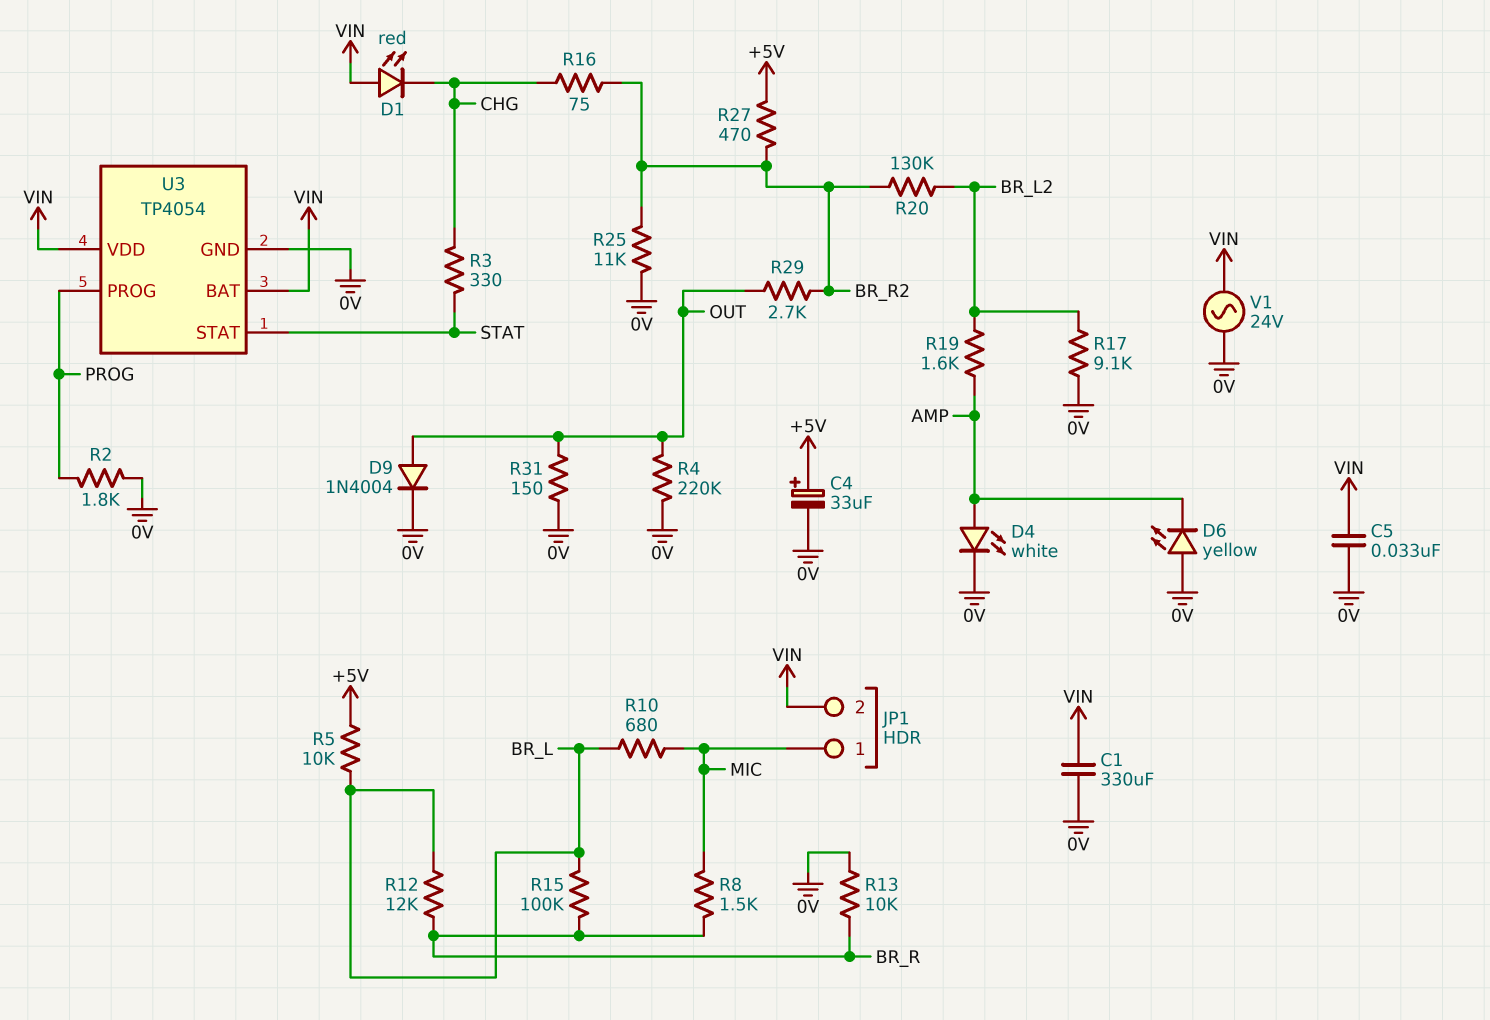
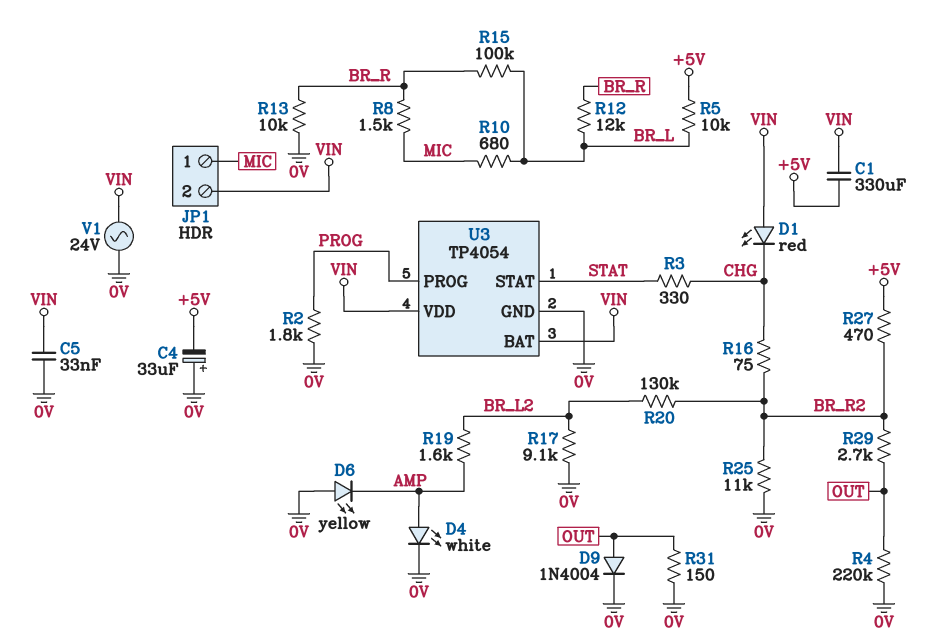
C1: 330uF (0V, VIN) -> 330uF (+5V, VIN)
C4: 33uF (plus +5V, minus 0V) -> 33uF (plus 0V, minus +5V)

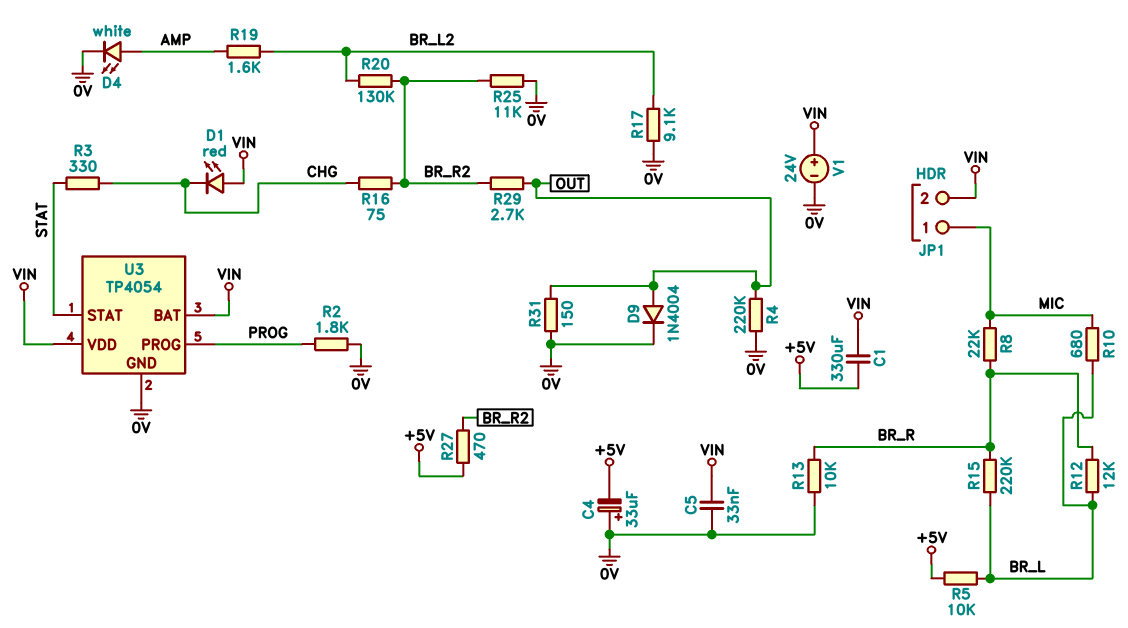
D6: LED yellow (A 0V, K AMP) -> none
R8: 1.5k (BR_R, MIC) -> 22k (BR_R, MIC)
R15: 100k (BR_L, BR_R) -> 220k (BR_L, BR_R)
V1: AC 24V (0V, VIN) -> 24V (plus VIN, minus 0V)

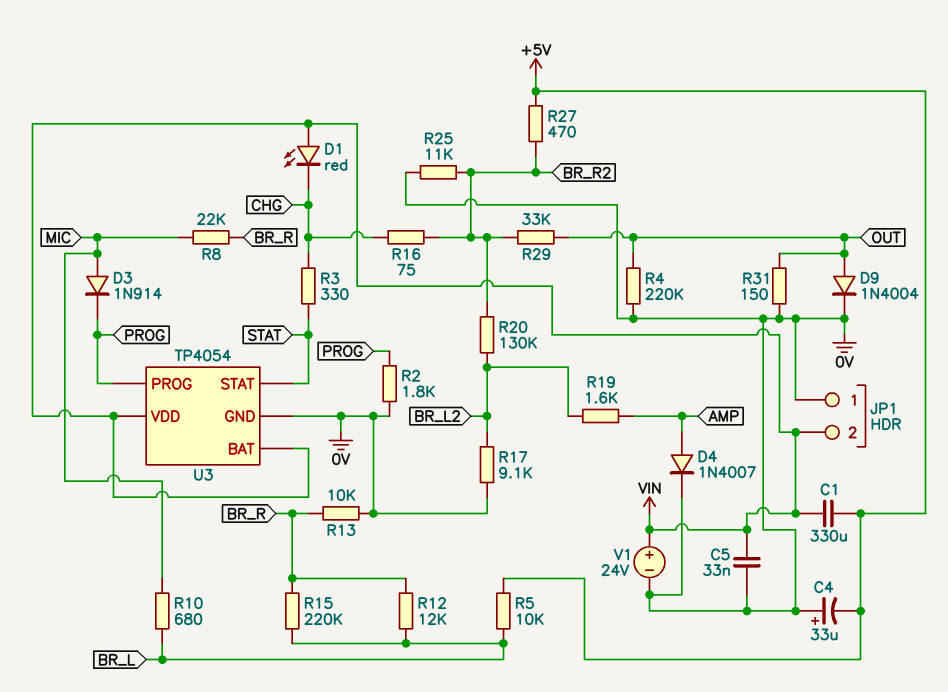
D3: none -> diode 1N914 (A MIC, K PROG)
D4: LED white (A AMP, K 0V) -> diode 1N4007 (A AMP, K 0V)
JP1 pin 1: MIC -> 0V
R29: 2.7k (BR_R2, OUT) -> 33k (BR_R2, OUT)

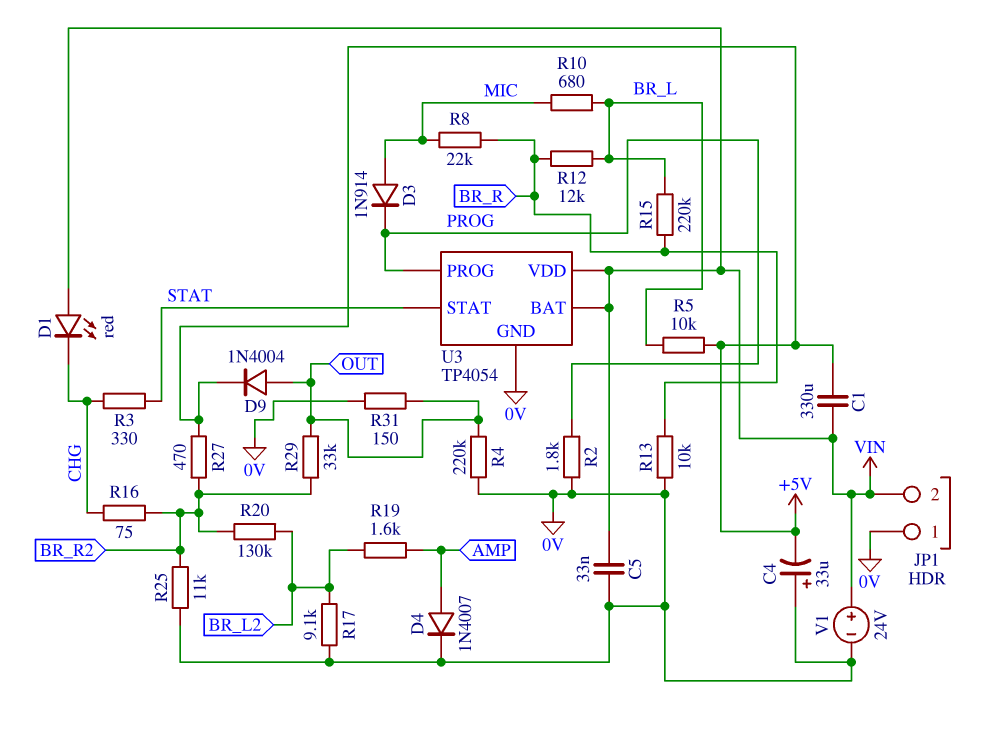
D9: diode 1N4004 (A OUT, K 0V) -> diode 1N4004 (A OUT, K +5V)

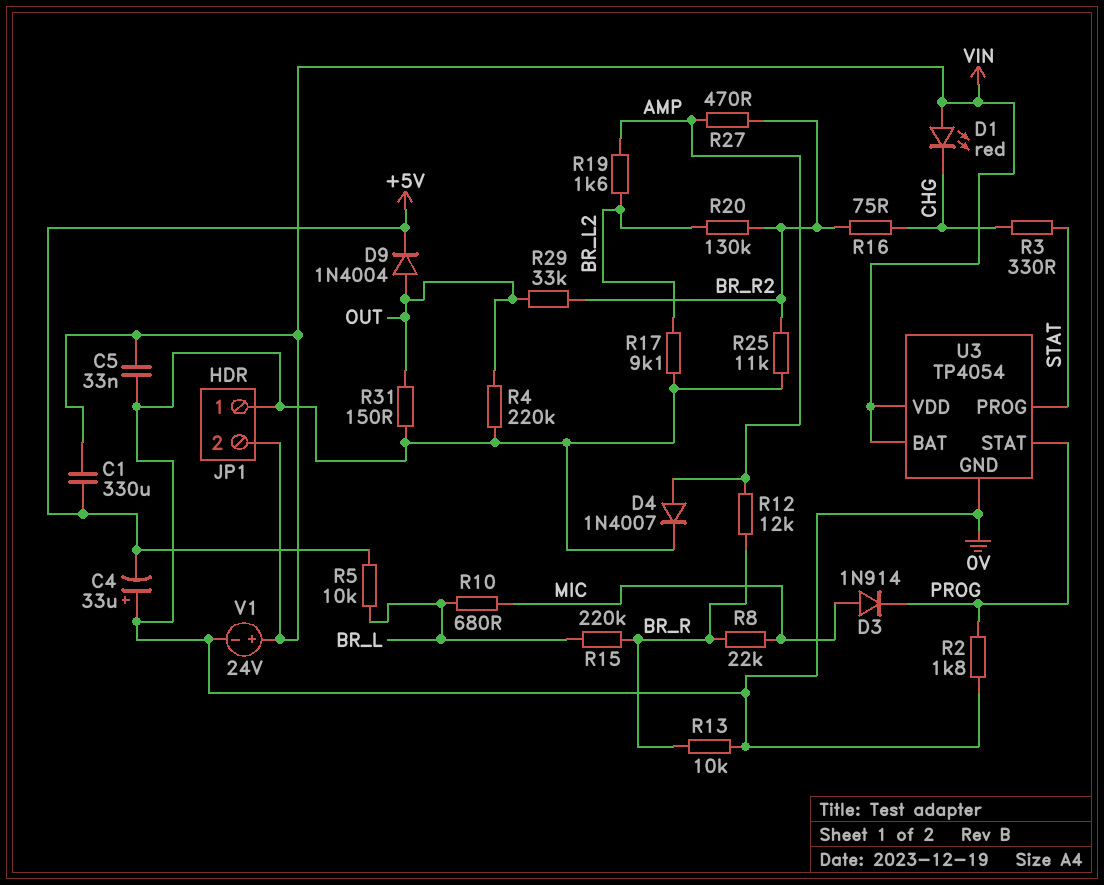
R12: 12k (BR_L, BR_R) -> 12k (AMP, BR_R)
R27: 470 (+5V, BR_R2) -> 470 (AMP, BR_R2)
U3 pin PROG: PROG -> STAT
U3 pin STAT: STAT -> PROG

